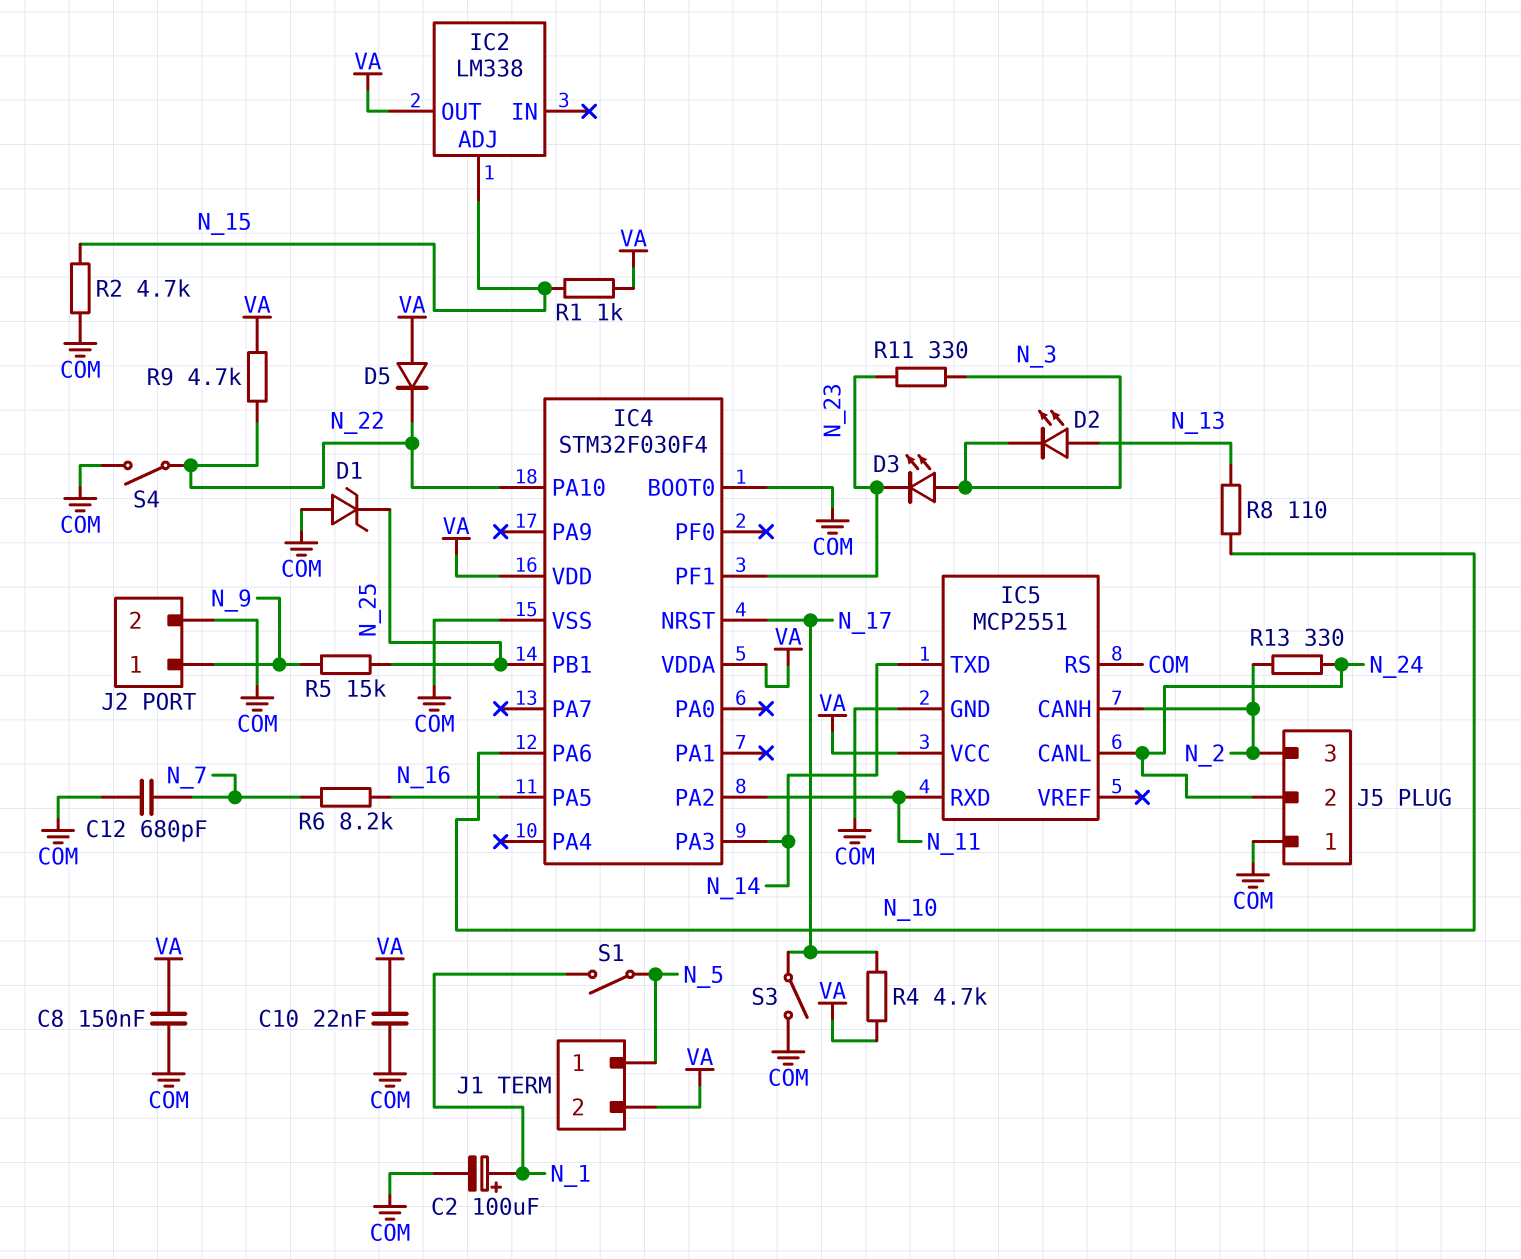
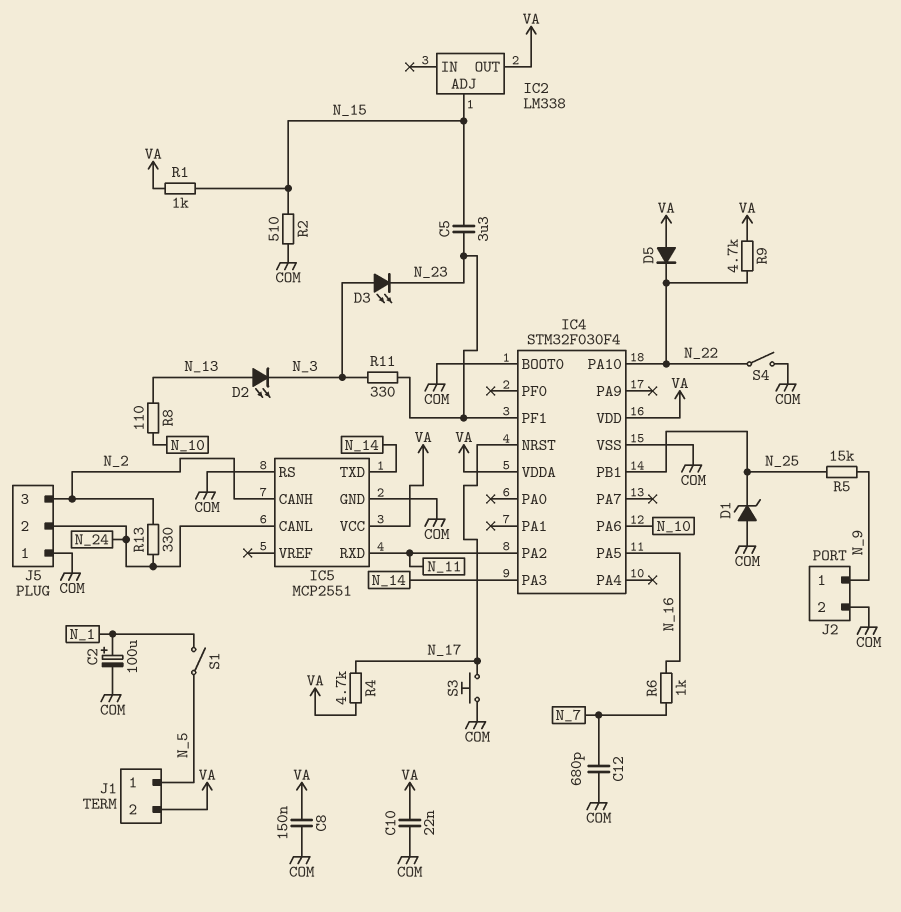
C5: none -> 3.3uF (N_15, N_23)
R2: 4.7k (COM, N_15) -> 510 (COM, N_15)
R6: 8.2k (N_7, N_16) -> 1k (N_7, N_16)
S3: switch (COM, N_17) -> button (COM, N_17)

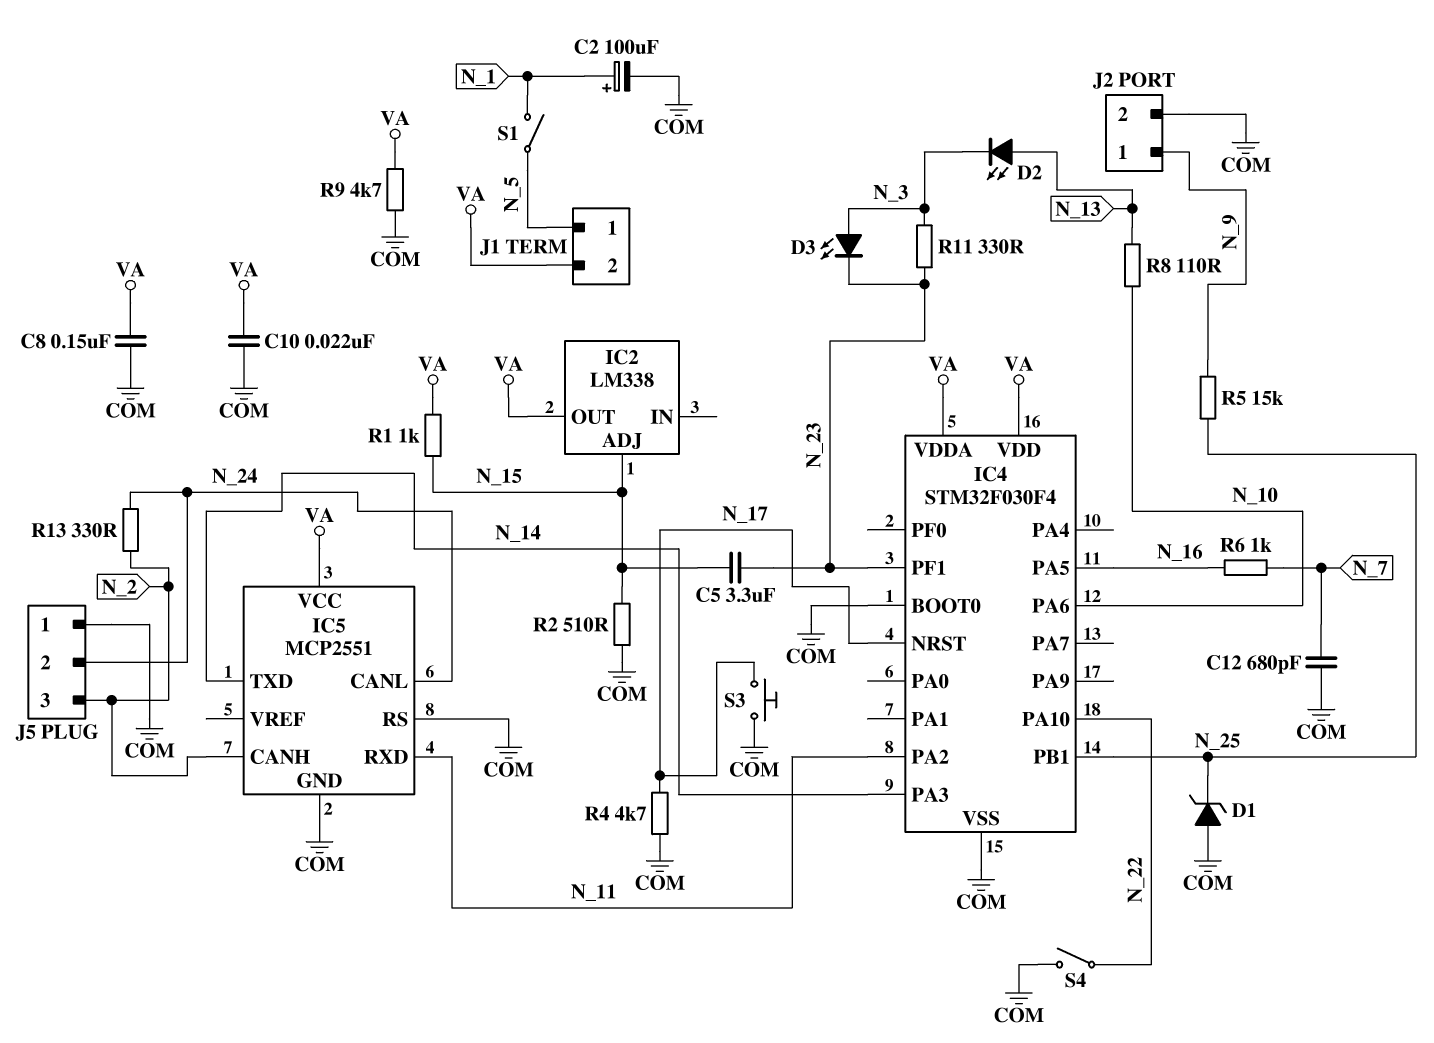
D5: diode (A VA, K N_22) -> none
R4: 4.7k (N_17, VA) -> 4.7k (COM, N_17)
R9: 4.7k (N_22, VA) -> 4.7k (COM, VA)

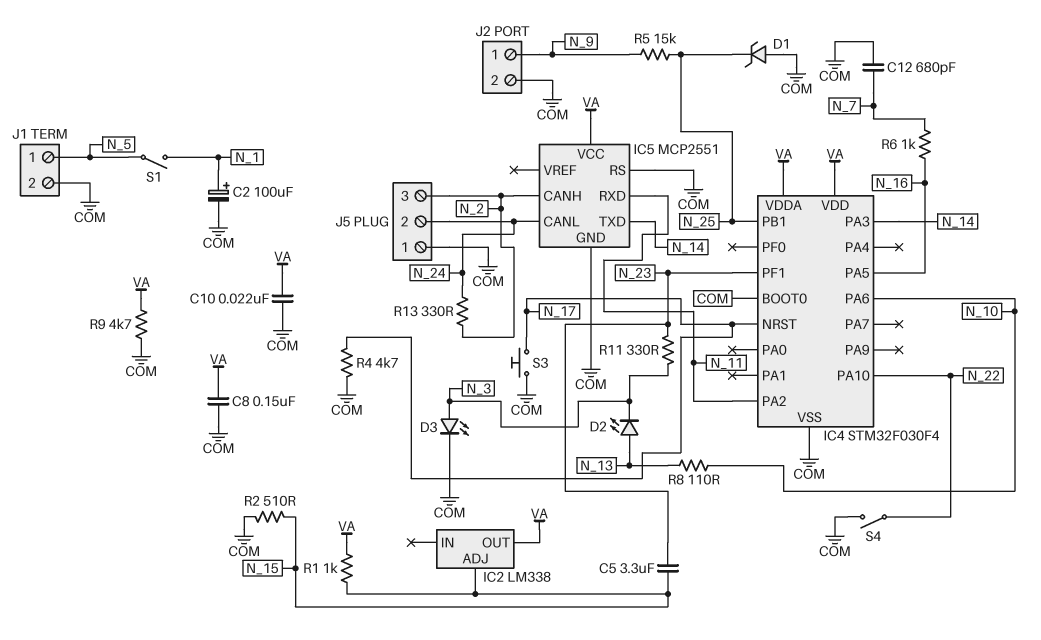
D3: LED (A N_3, K N_23) -> LED (A N_3, K COM)
J1 pin 2: VA -> COM

